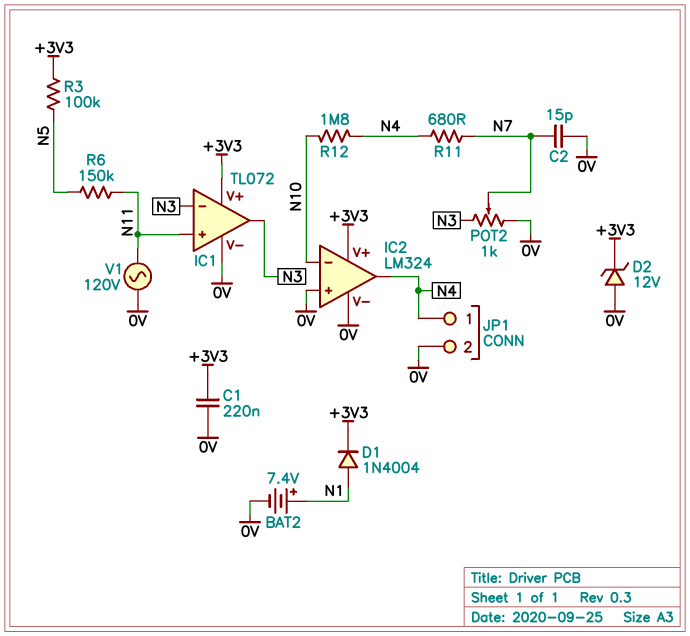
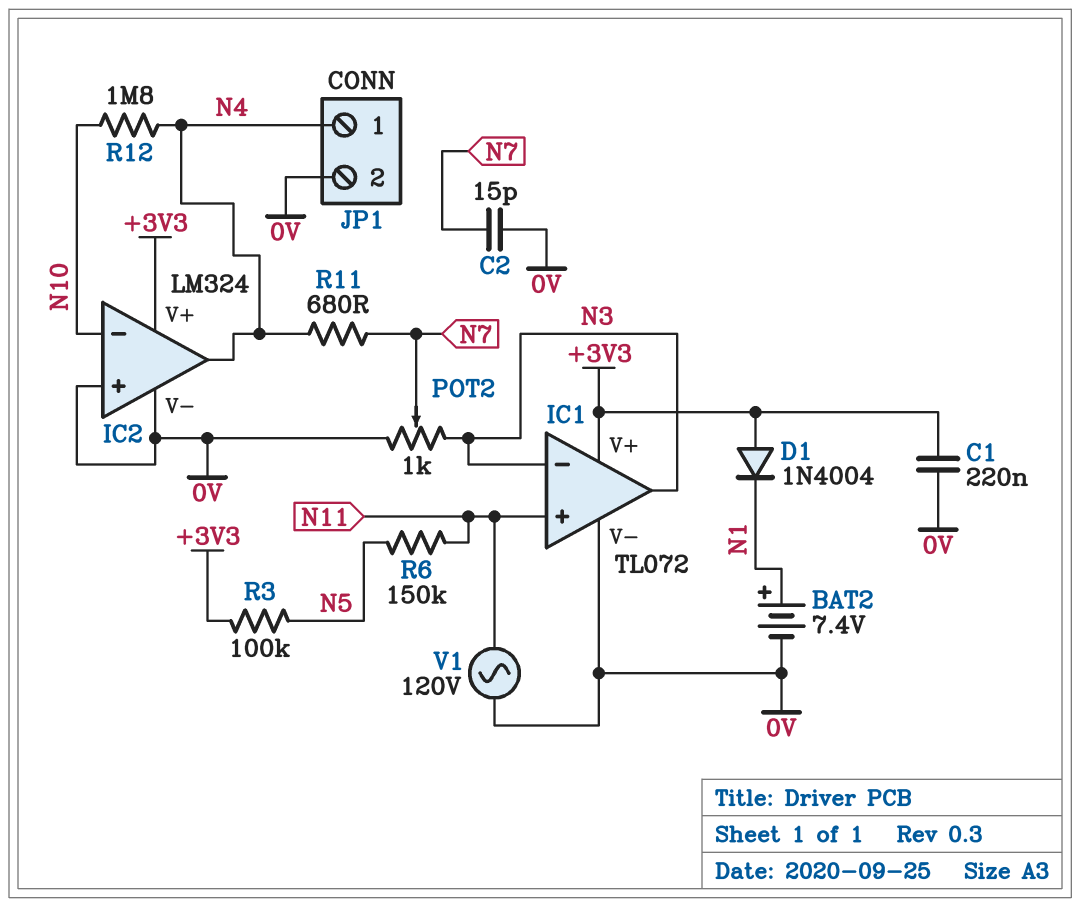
D1: diode 1N4004 (A N1, K +3V3) -> diode 1N4004 (A +3V3, K N1)
D2: zener 12V (A 0V, K +3V3) -> none

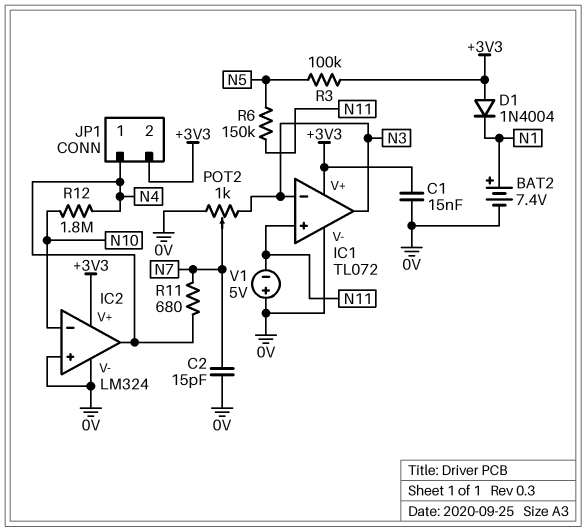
C1: 220nF (+3V3, 0V) -> 15nF (+3V3, 0V)
JP1 pin 2: 0V -> +3V3
V1: AC 120V (0V, N11) -> 5V (plus 0V, minus N11)

